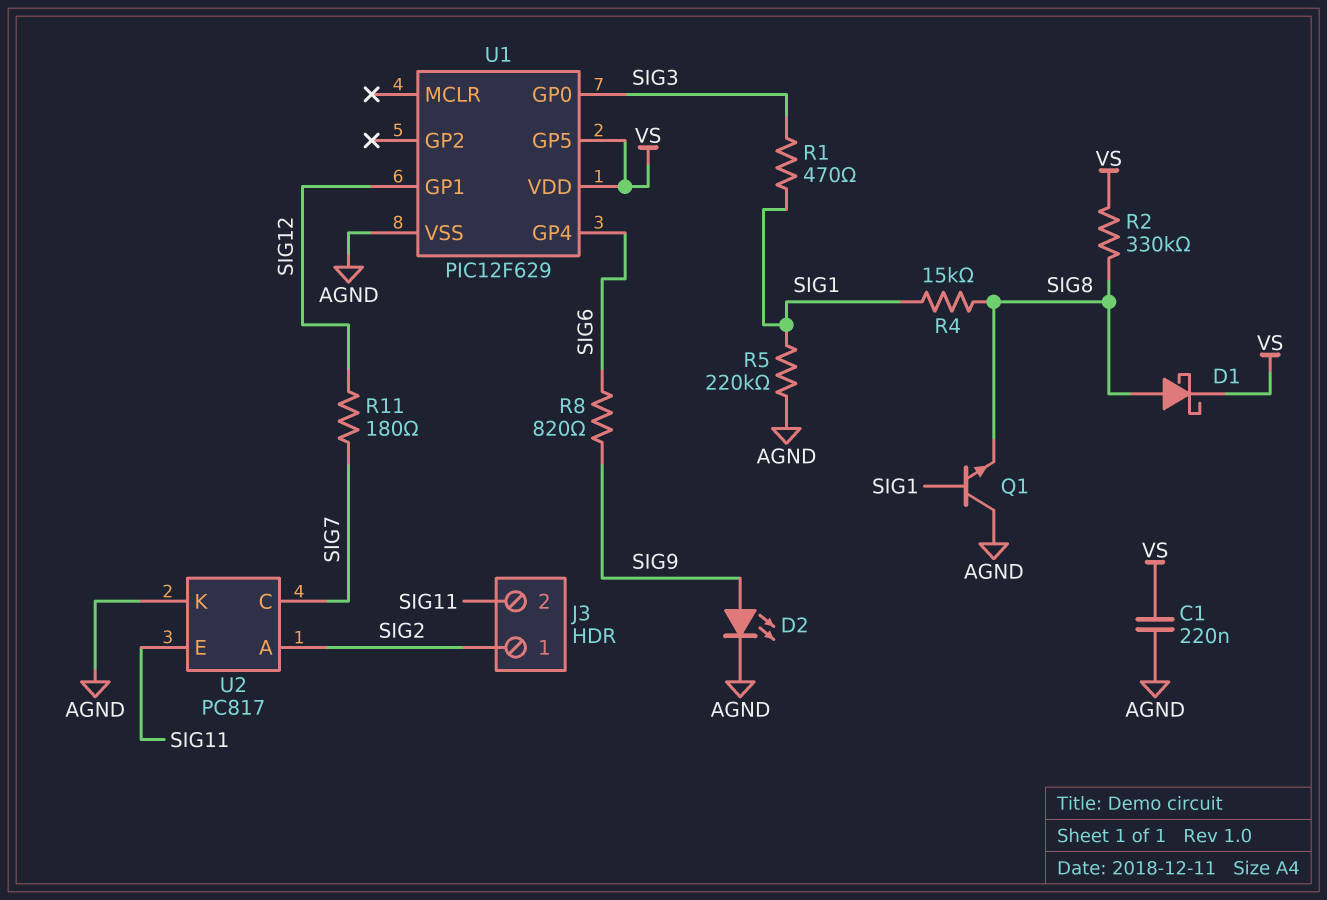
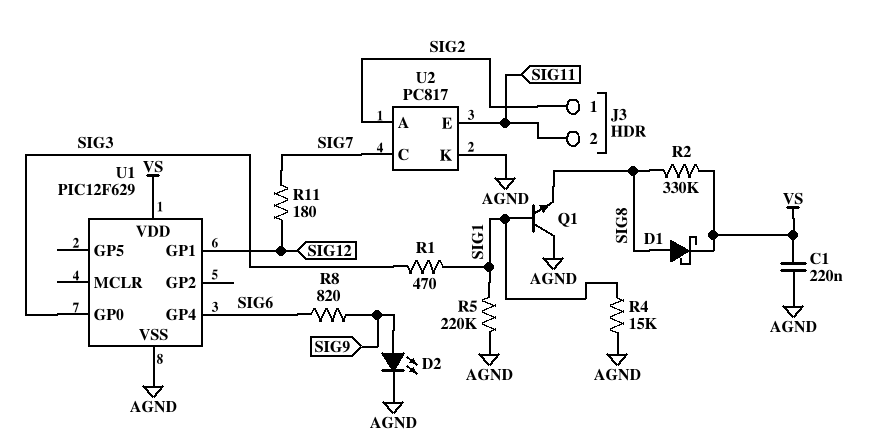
R4: 15k (SIG1, SIG8) -> 15k (AGND, SIG1)
U1 pin GP5: VS -> none

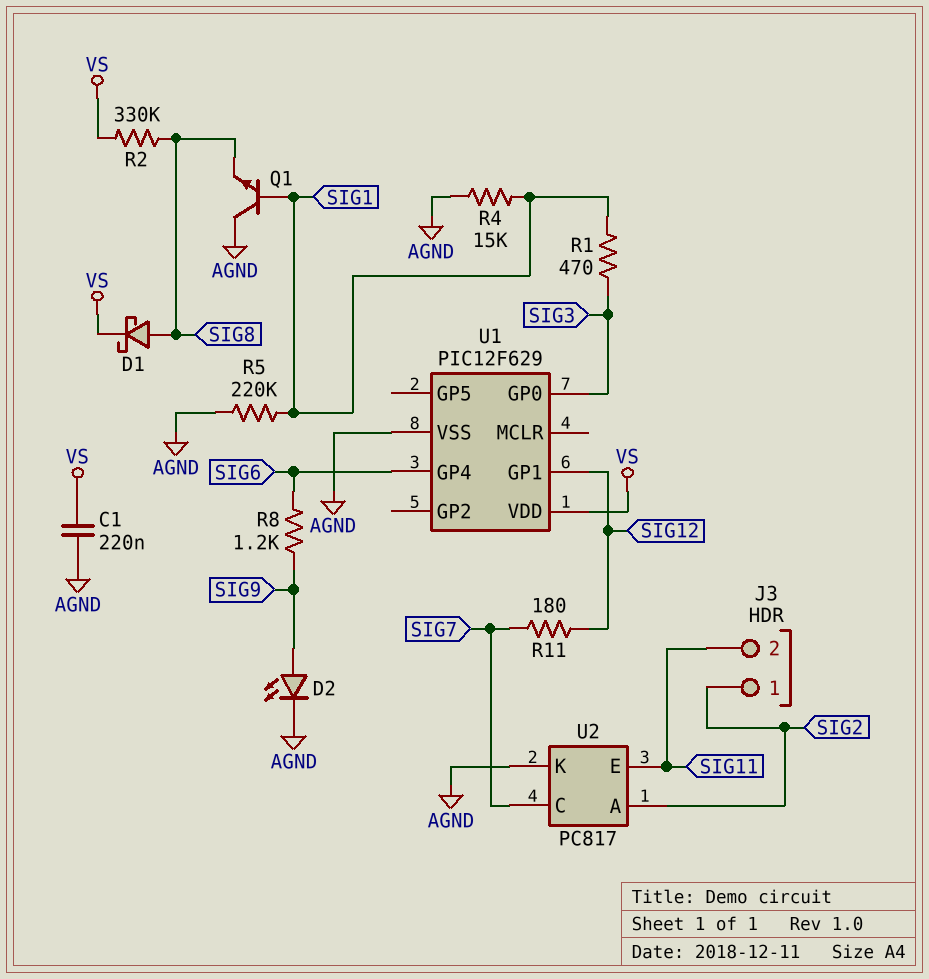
R8: 820 (SIG6, SIG9) -> 1.2k (SIG6, SIG9)

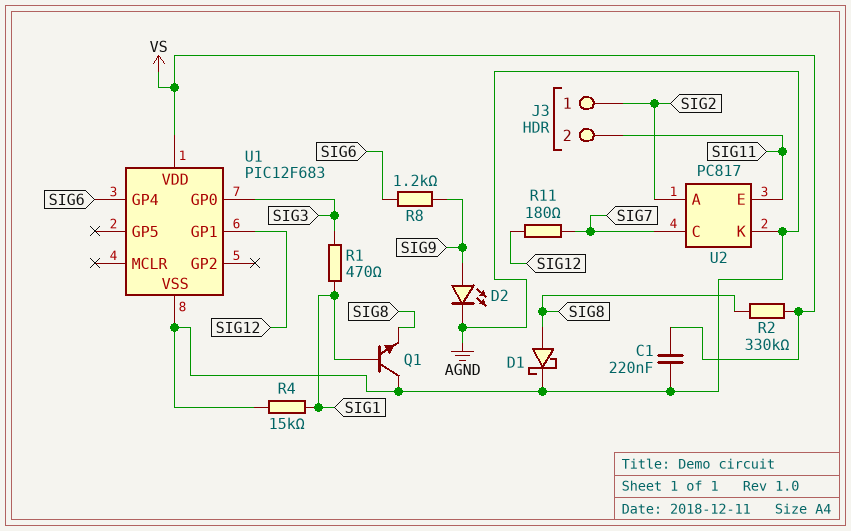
D1: schottky (A SIG8, K VS) -> schottky (A SIG8, K AGND)
R5: 220k (AGND, SIG1) -> none
U1: PIC12F629 -> PIC12F683

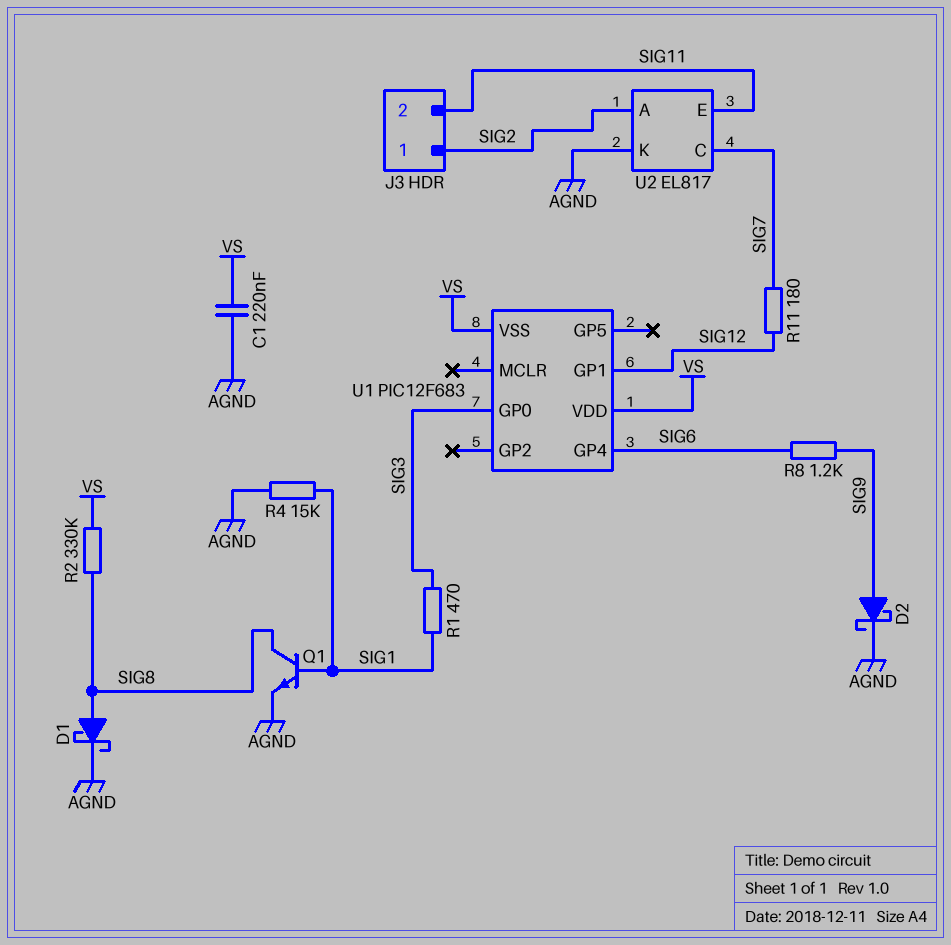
D2: LED (A SIG9, K AGND) -> schottky (A SIG9, K AGND)
Q1: NPN (B SIG1, C AGND, E SIG8) -> NPN (B SIG1, C SIG8, E AGND)
U1 pin VSS: AGND -> VS
U2: PC817 -> EL817

